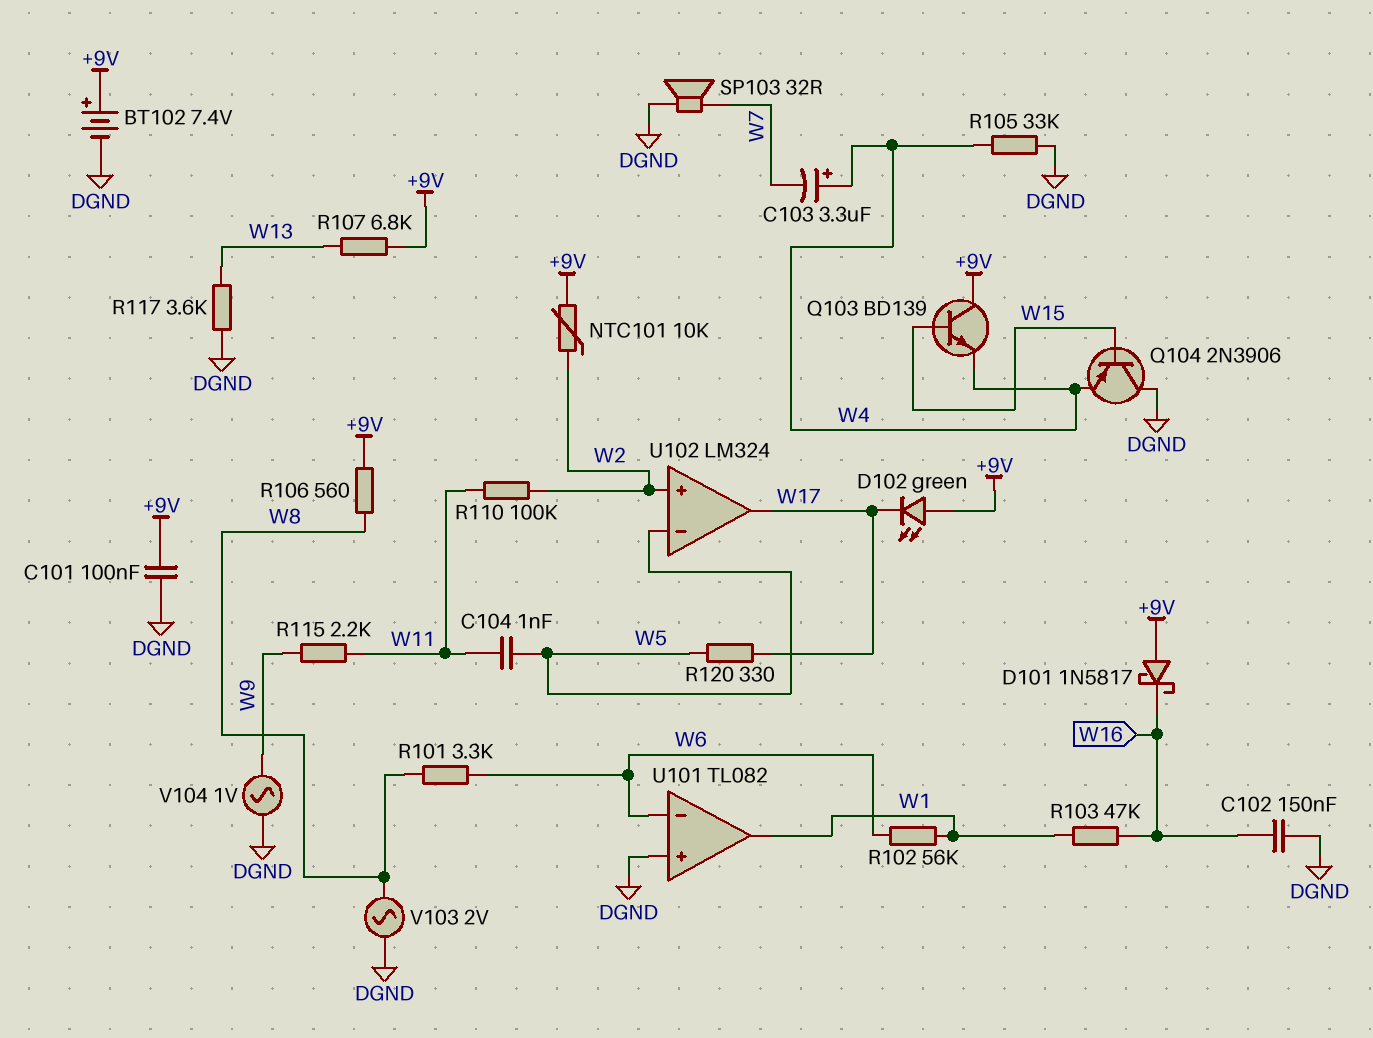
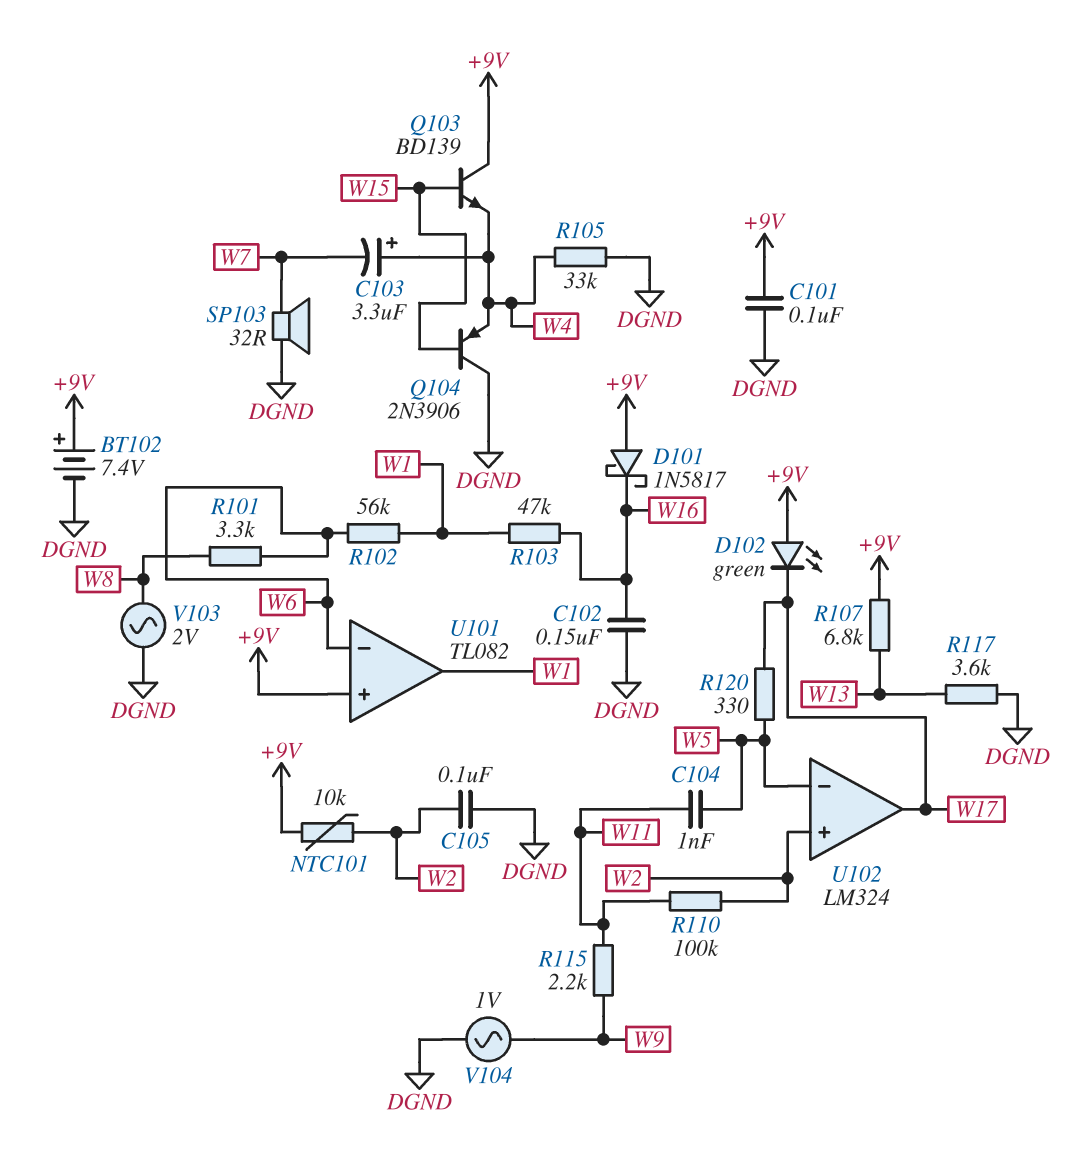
C105: none -> 100nF (DGND, W2)
R106: 560 (+9V, W8) -> none
U101 pin in+: DGND -> +9V

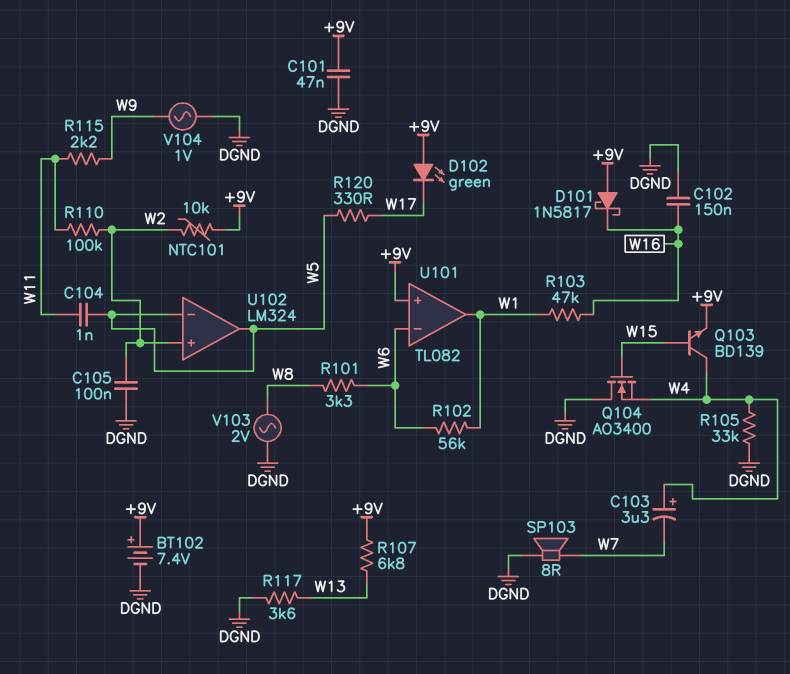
C101: 100nF (+9V, DGND) -> 47nF (+9V, DGND)
Q103: NPN BD139 (B W15, C +9V, E W4) -> NPN BD139 (B W15, C W4, E +9V)
Q104: PNP 2N3906 (B W15, C DGND, E W4) -> NMOS AO3400 (G W15, D DGND, S W4)
SP103: speaker 32R (DGND, W7) -> speaker 8R (DGND, W7)
U102 pin out: W17 -> W5

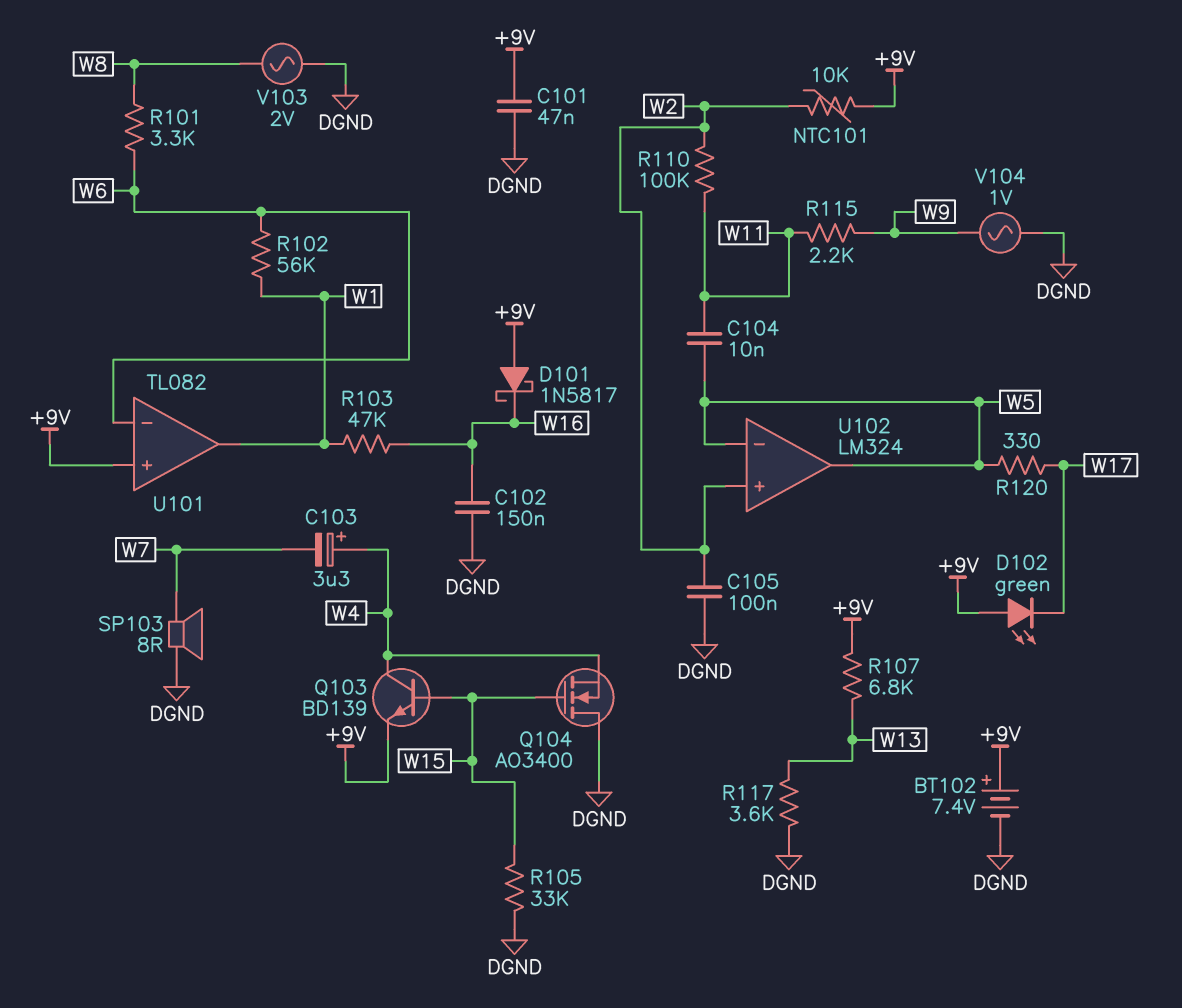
C104: 1nF (W5, W11) -> 10nF (W5, W11)
R105: 33k (DGND, W4) -> 33k (DGND, W15)

